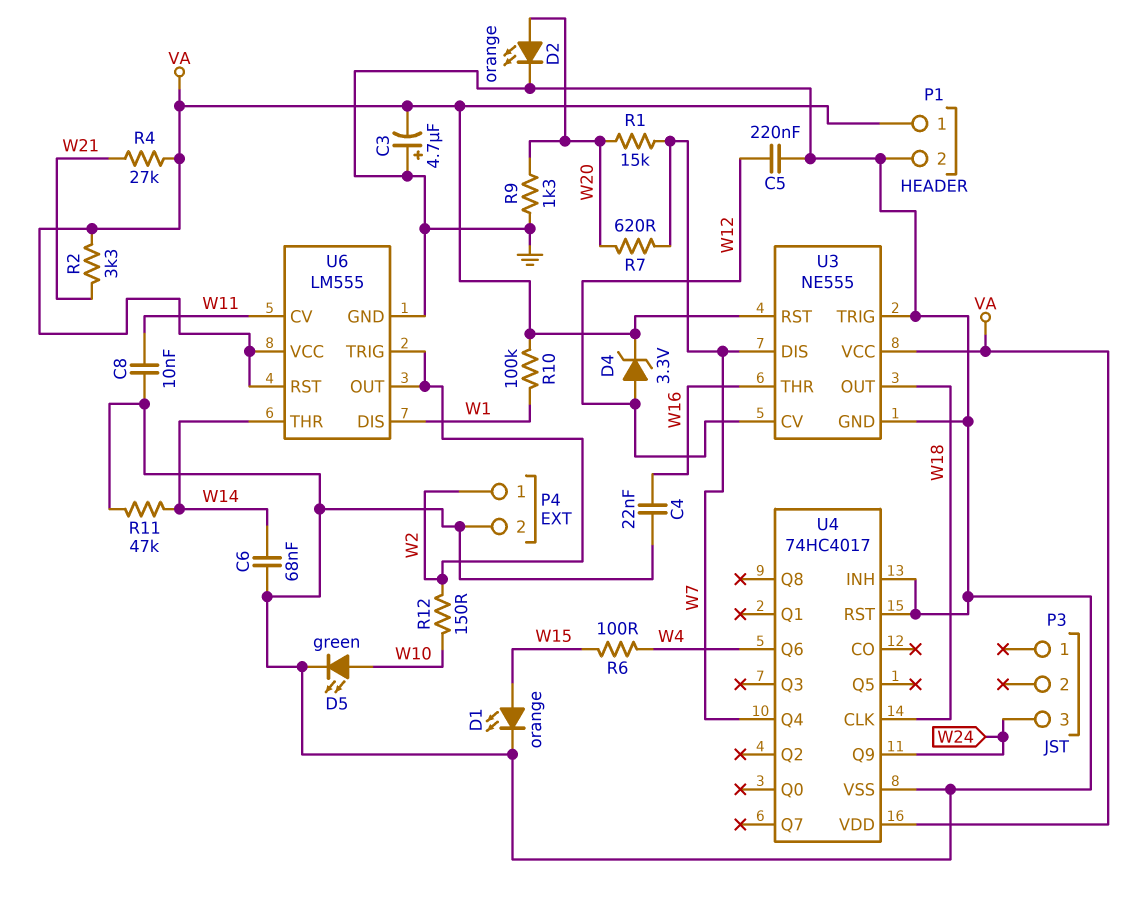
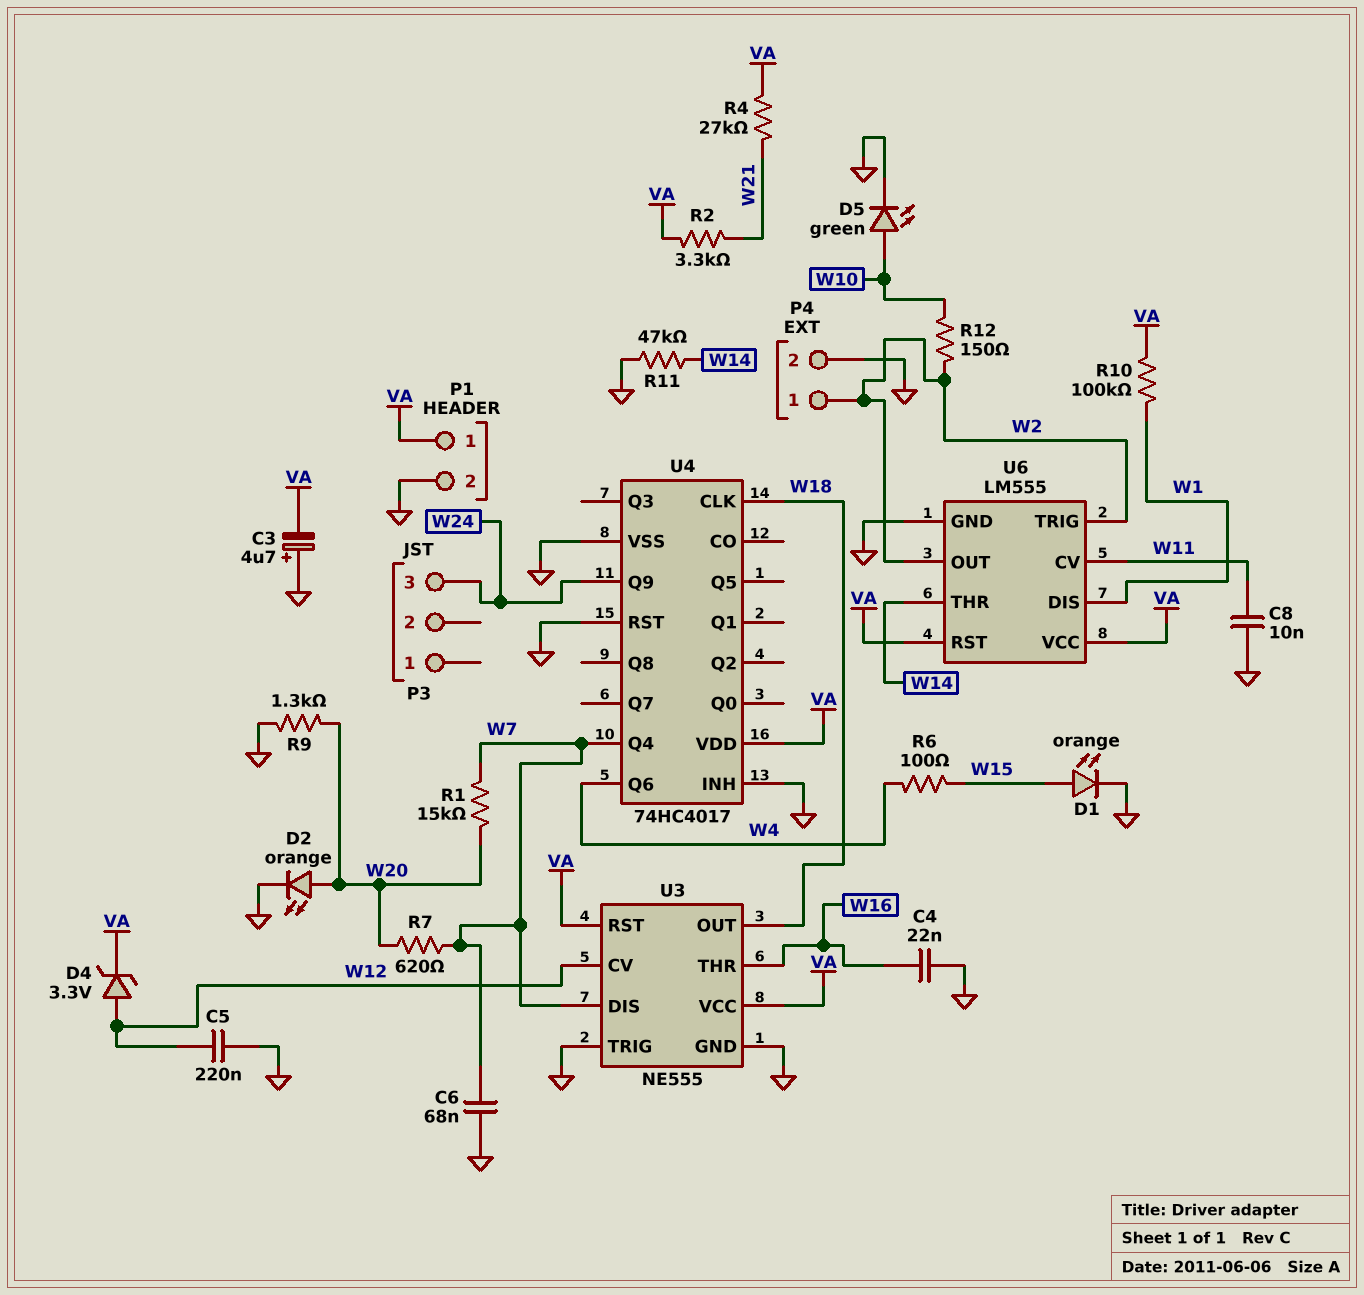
C6: 68nF (GND, W14) -> 68nF (GND, W7)

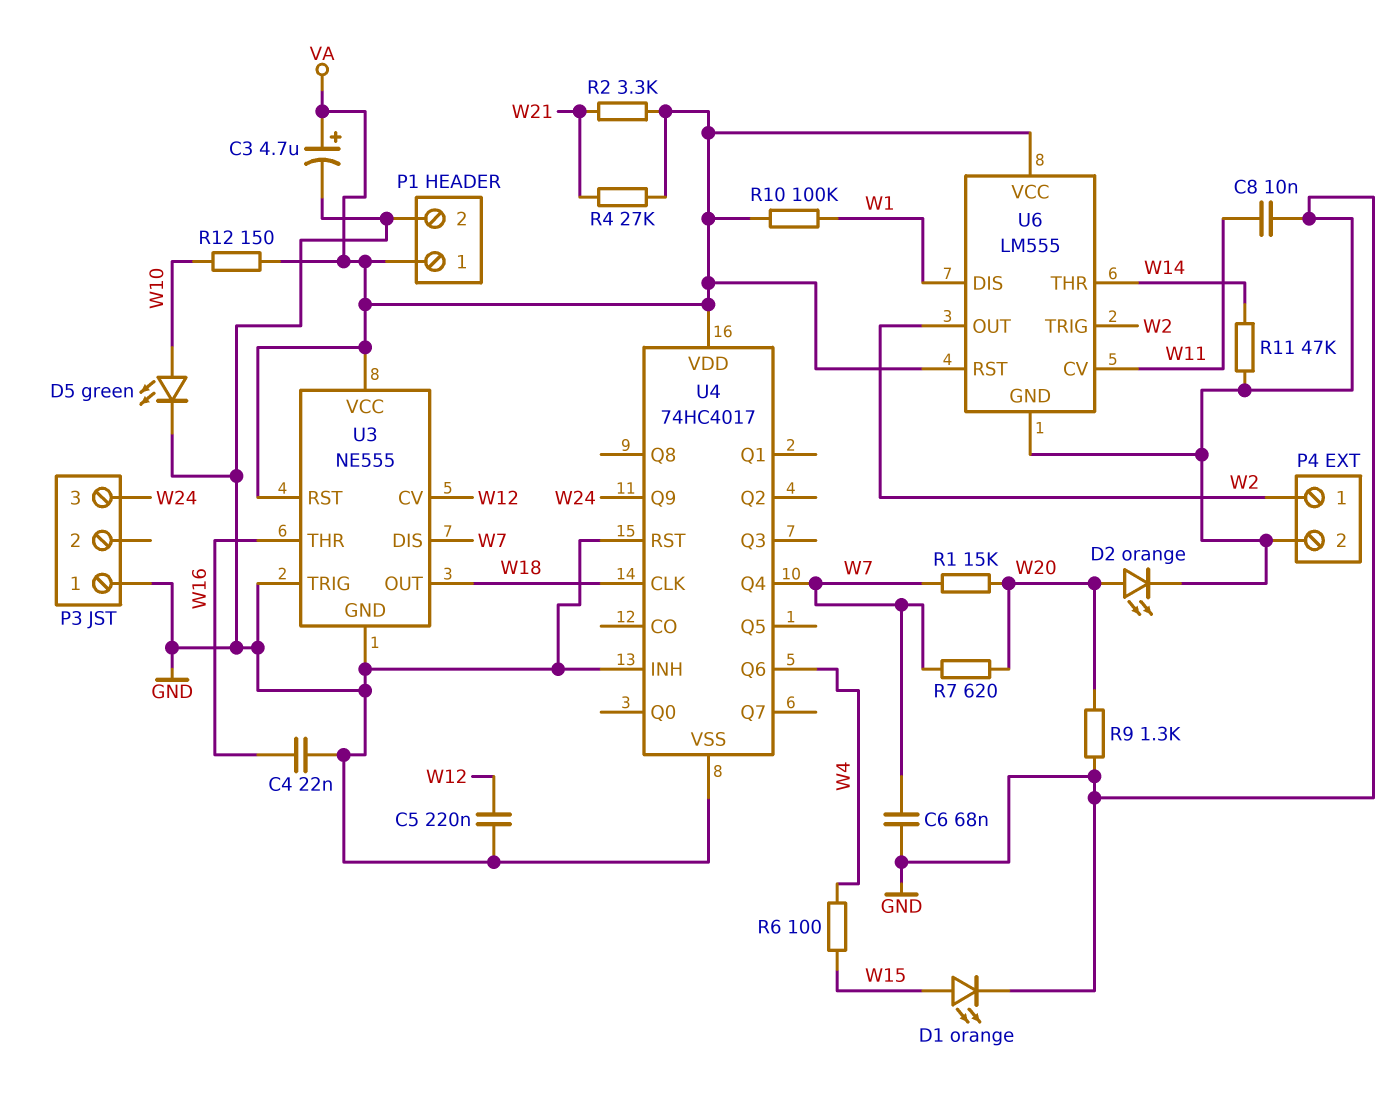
C3: 4.7uF (plus GND, minus VA) -> 4.7uF (plus VA, minus GND)
D4: zener 3.3V (A W12, K VA) -> none
P3 pin 1: none -> GND
R12: 150 (W2, W10) -> 150 (VA, W10)

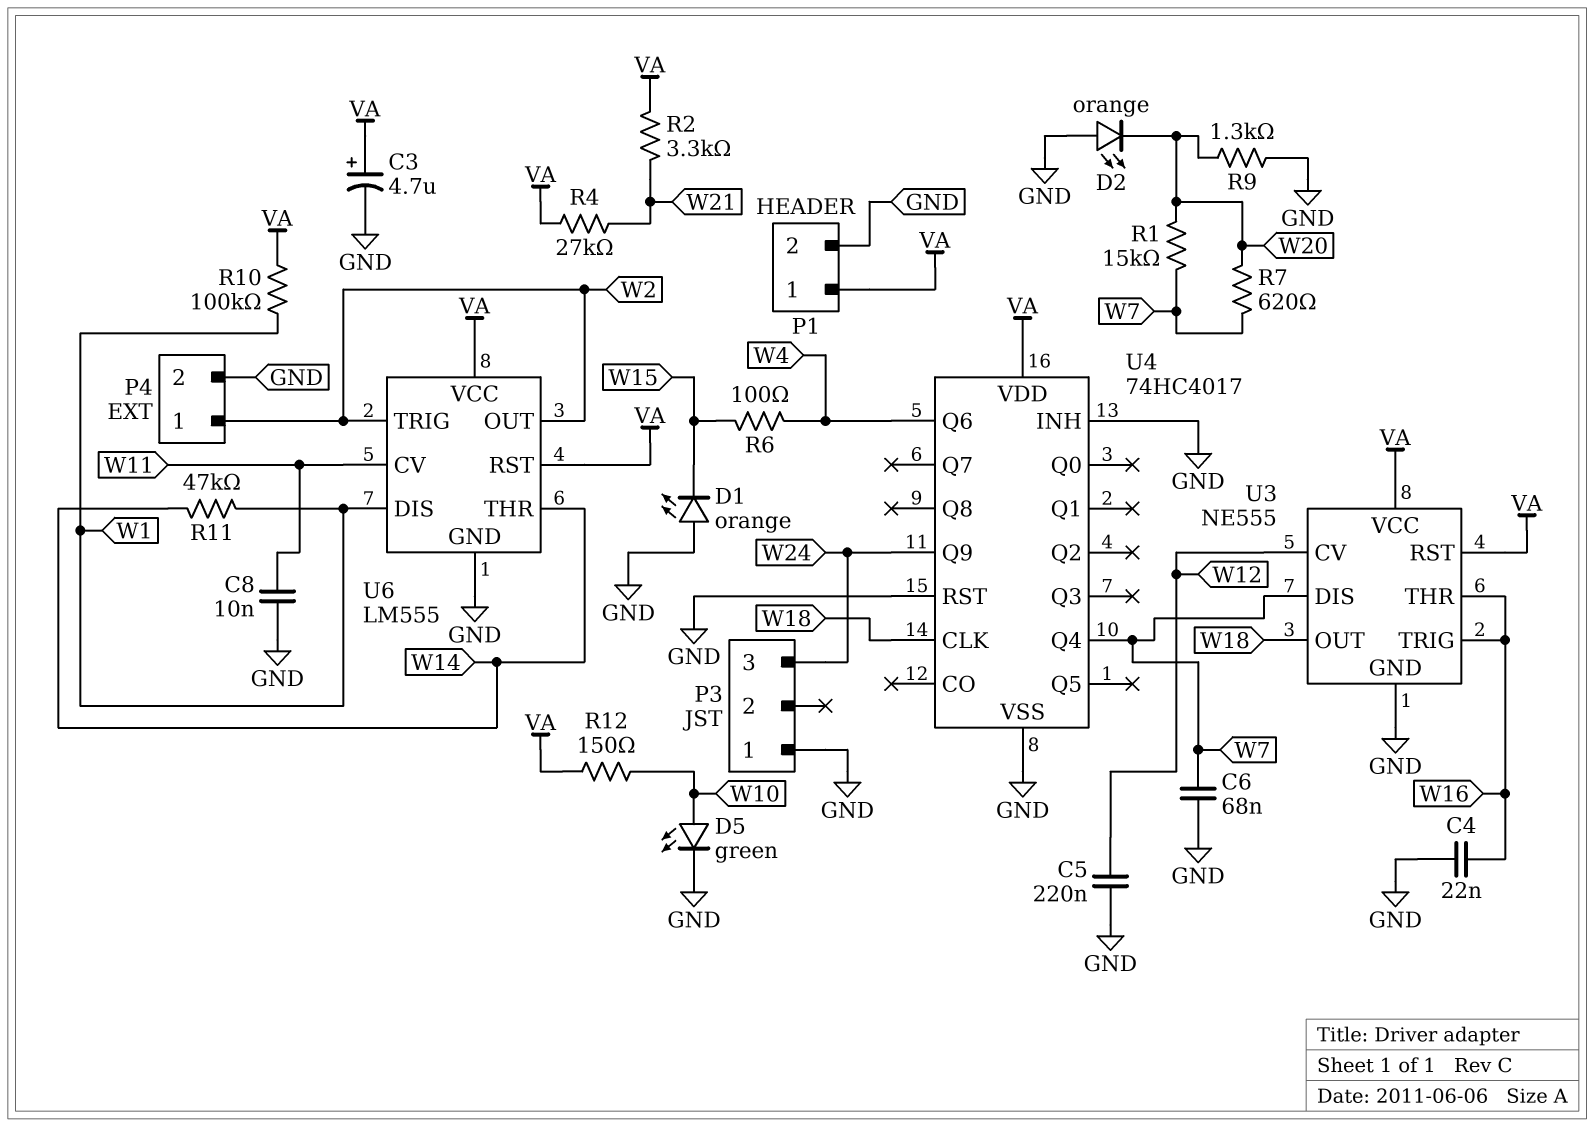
D1: LED orange (A W15, K GND) -> LED orange (A GND, K W15)
D2: LED orange (A W20, K GND) -> LED orange (A GND, K W20)
R11: 47k (GND, W14) -> 47k (W1, W14)
U3 pin TRIG: GND -> W16

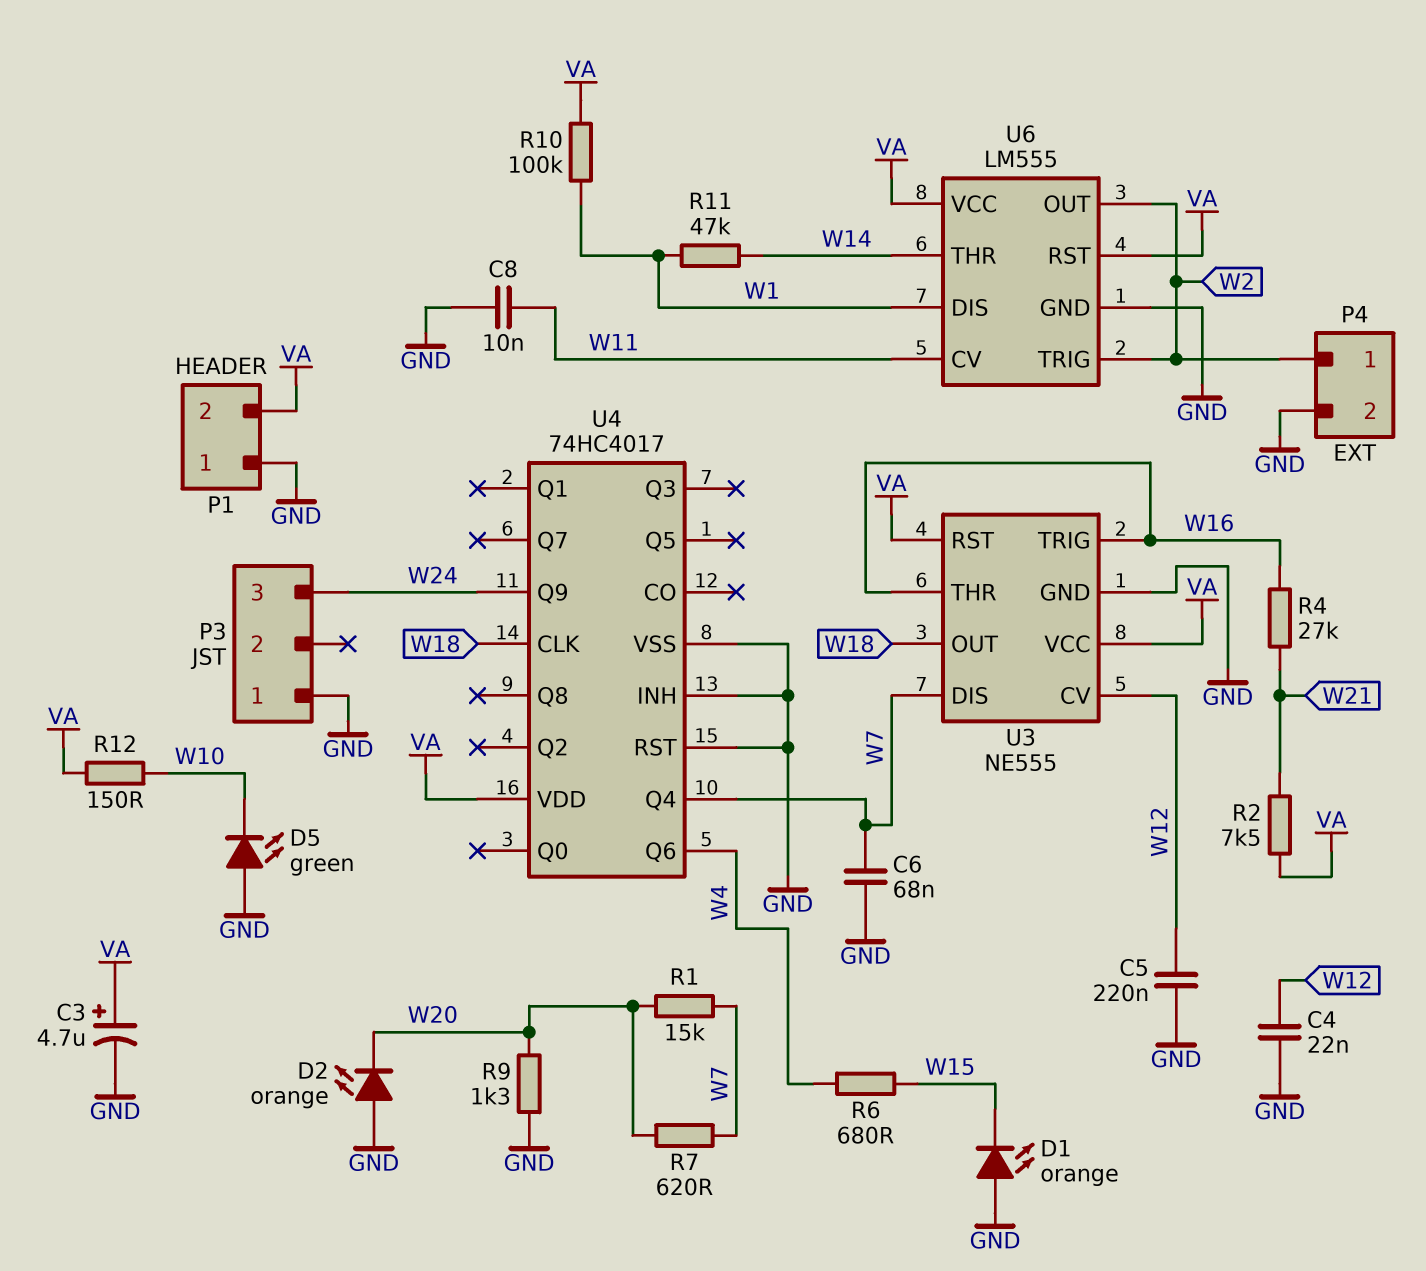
C4: 22nF (GND, W16) -> 22nF (GND, W12)
D5: LED green (A W10, K GND) -> LED green (A GND, K W10)
P1 pin 1: VA -> GND
P1 pin 2: GND -> VA
R2: 3.3k (VA, W21) -> 7.5k (VA, W21)
R4: 27k (VA, W21) -> 27k (W16, W21)
R6: 100 (W4, W15) -> 680 (W4, W15)

